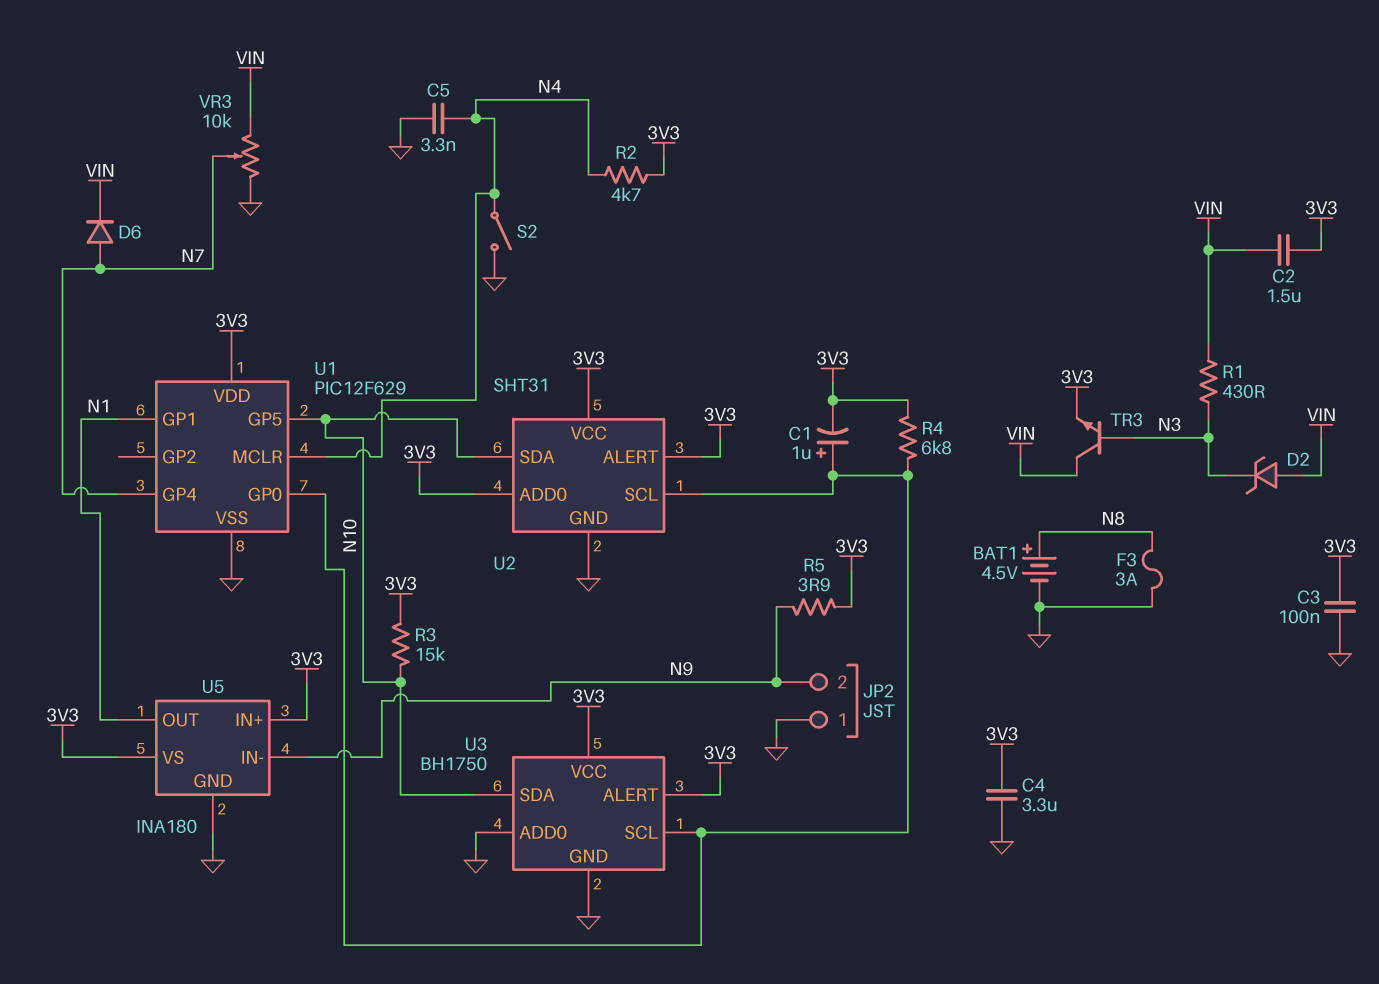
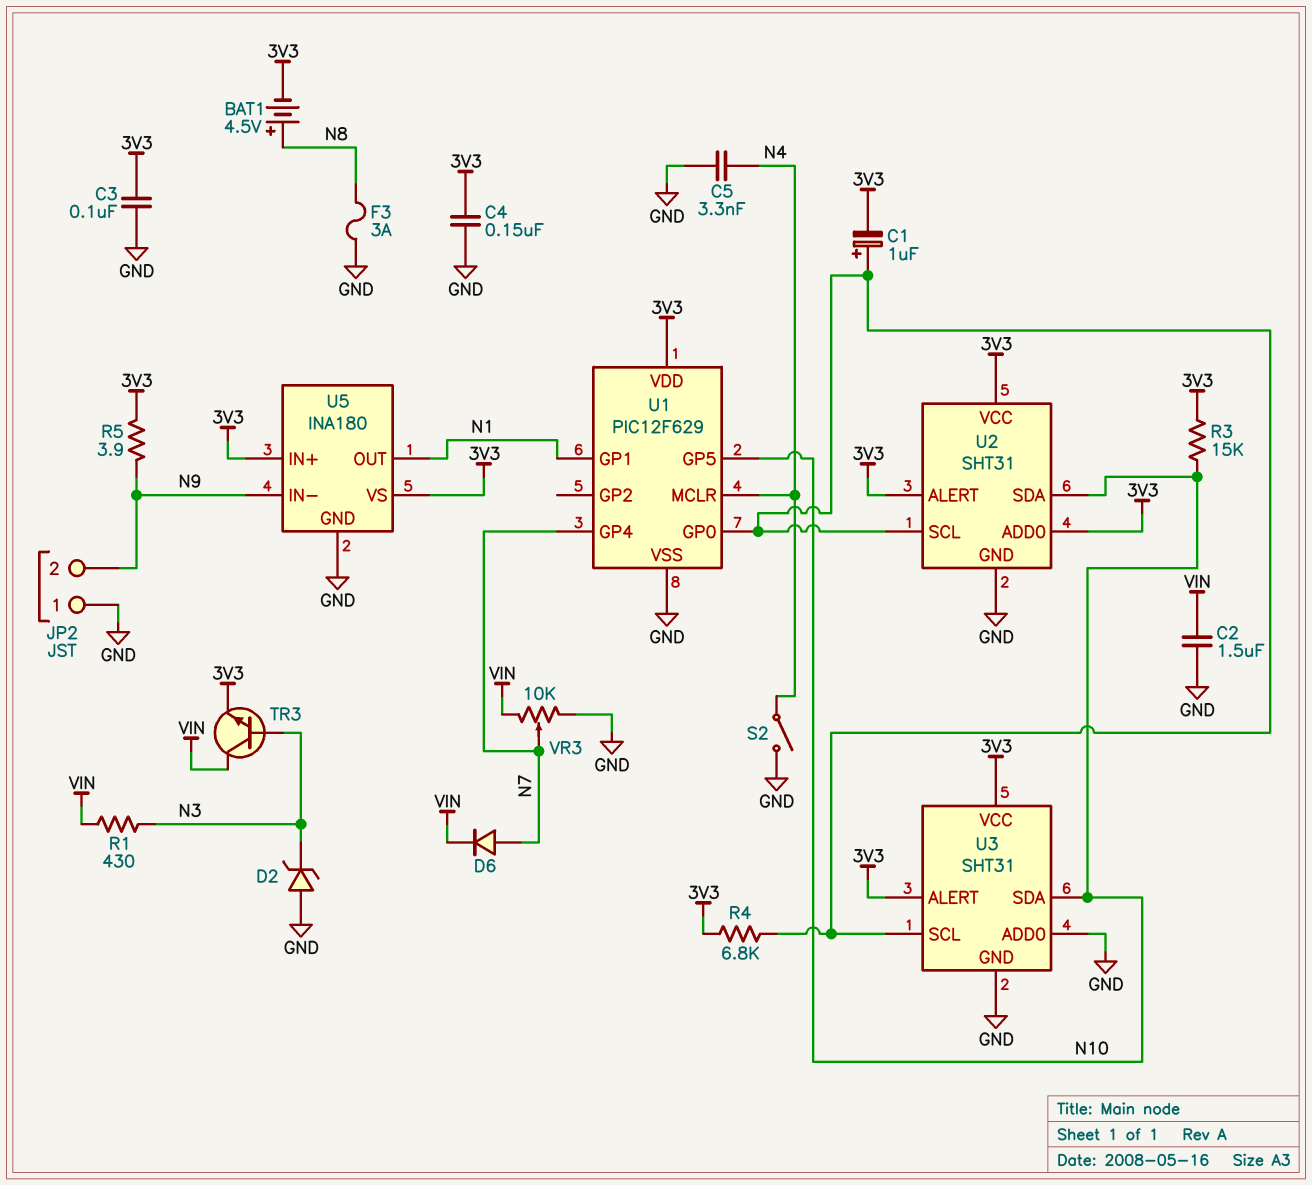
BAT1: 4.5V (plus N8, minus GND) -> 4.5V (plus N8, minus 3V3)
C2: 1.5uF (3V3, VIN) -> 1.5uF (GND, VIN)
C4: 3.3uF (3V3, GND) -> 150nF (3V3, GND)
D2: zener (A VIN, K N3) -> zener (A GND, K N3)
R2: 4.7k (3V3, N4) -> none
U3: BH1750 -> SHT31

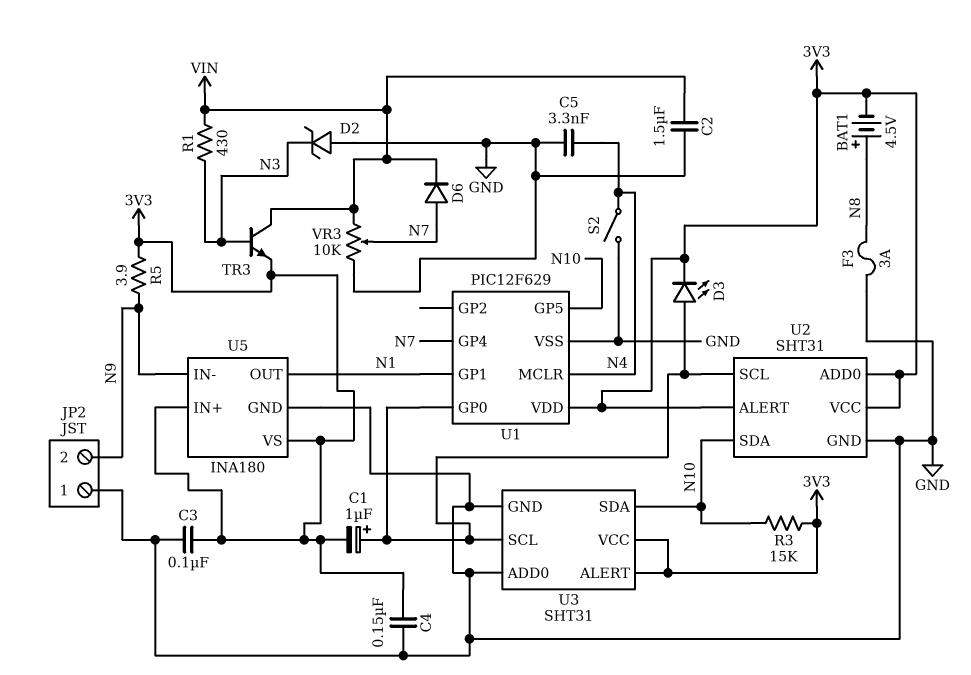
D3: none -> LED (A U1/GP0, K 3V3)
R4: 6.8k (3V3, U1/GP0) -> none

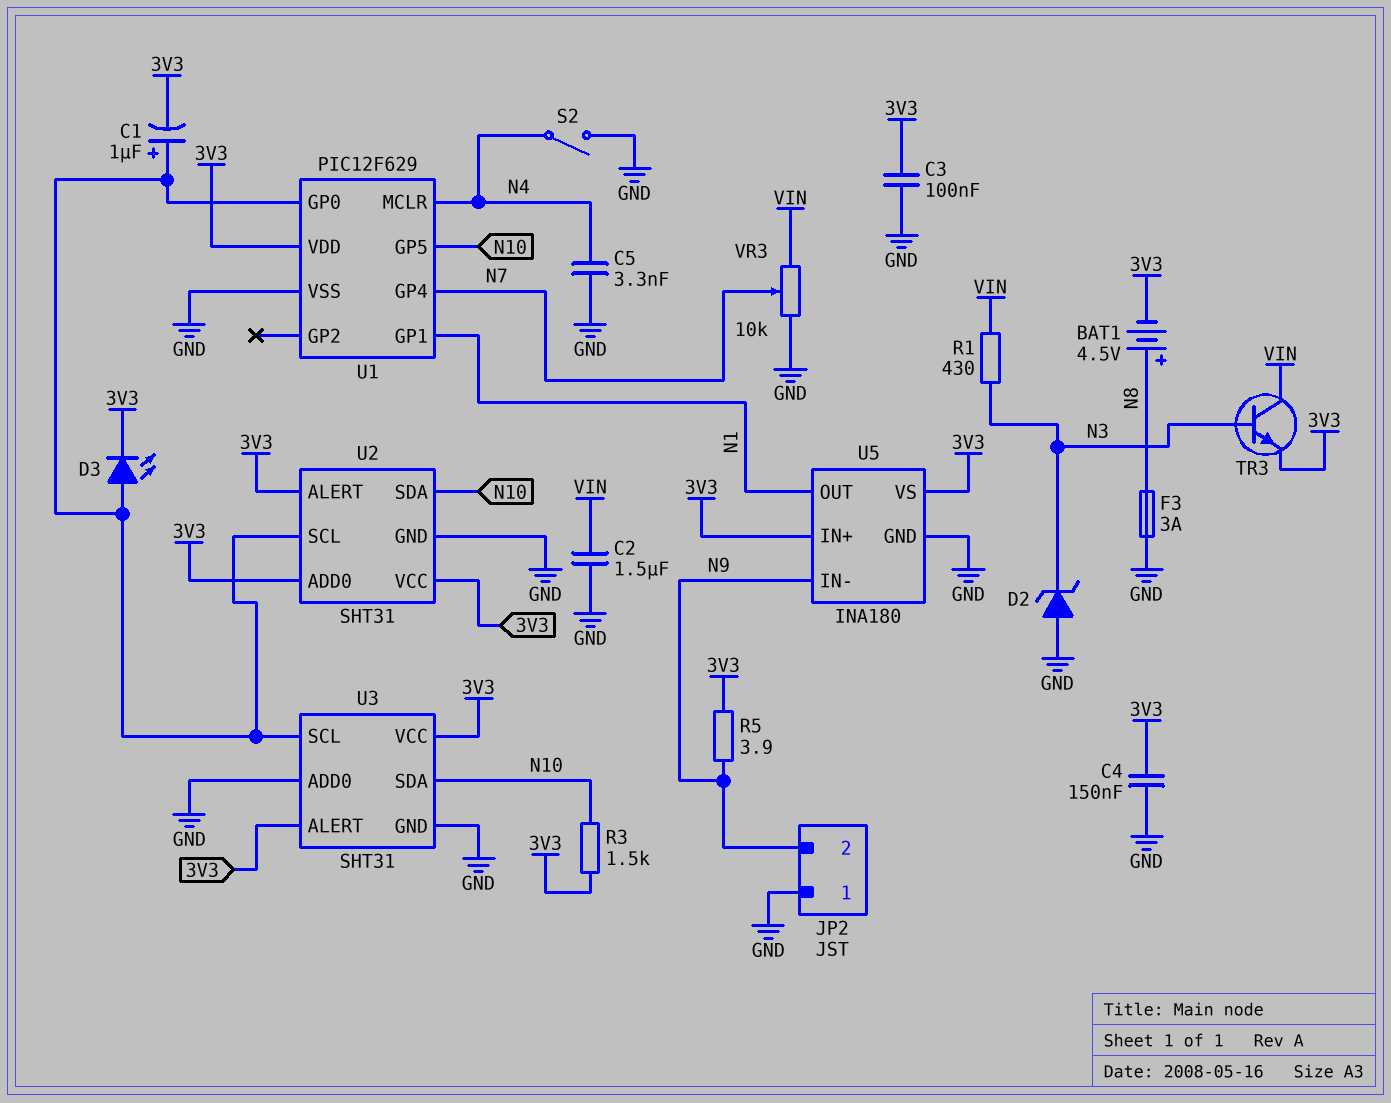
D6: diode (A N7, K VIN) -> none
R3: 15k (3V3, N10) -> 1.5k (3V3, N10)

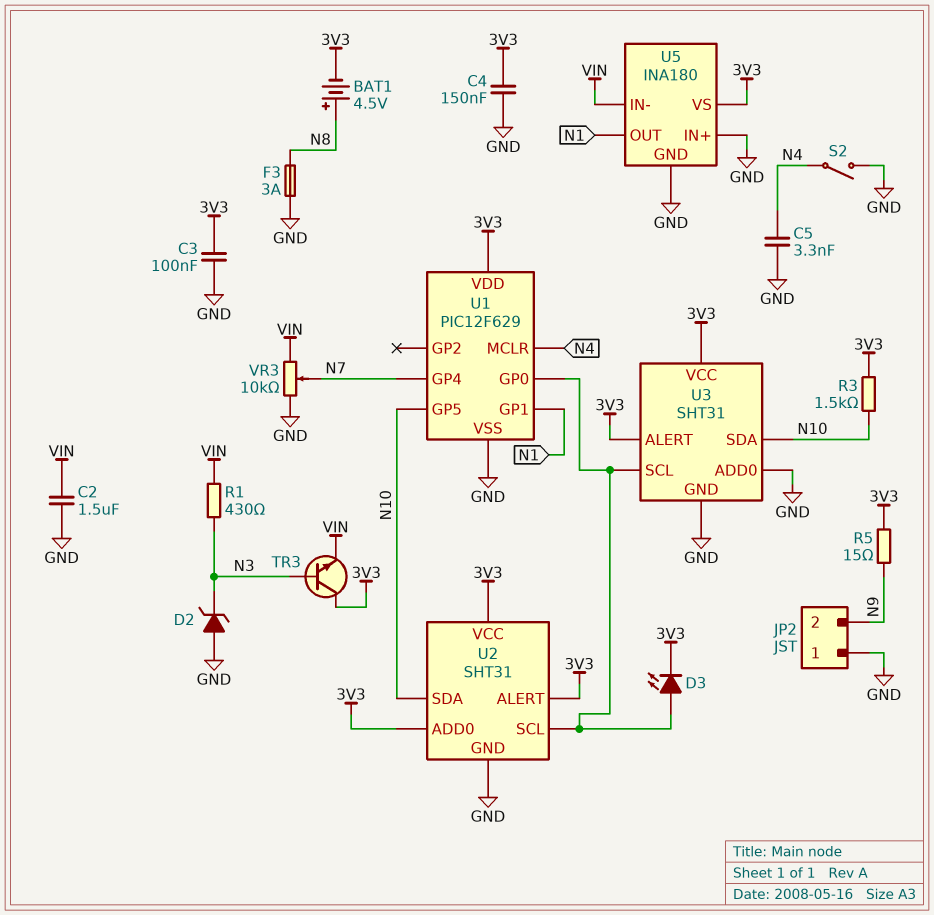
C1: 1uF (plus U1/GP0, minus 3V3) -> none
R5: 3.9 (3V3, N9) -> 15 (3V3, N9)
TR3: NPN (B N3, C VIN, E 3V3) -> NPN (B N3, C 3V3, E VIN)
U5 pin IN+: 3V3 -> GND
U5 pin IN-: N9 -> VIN

